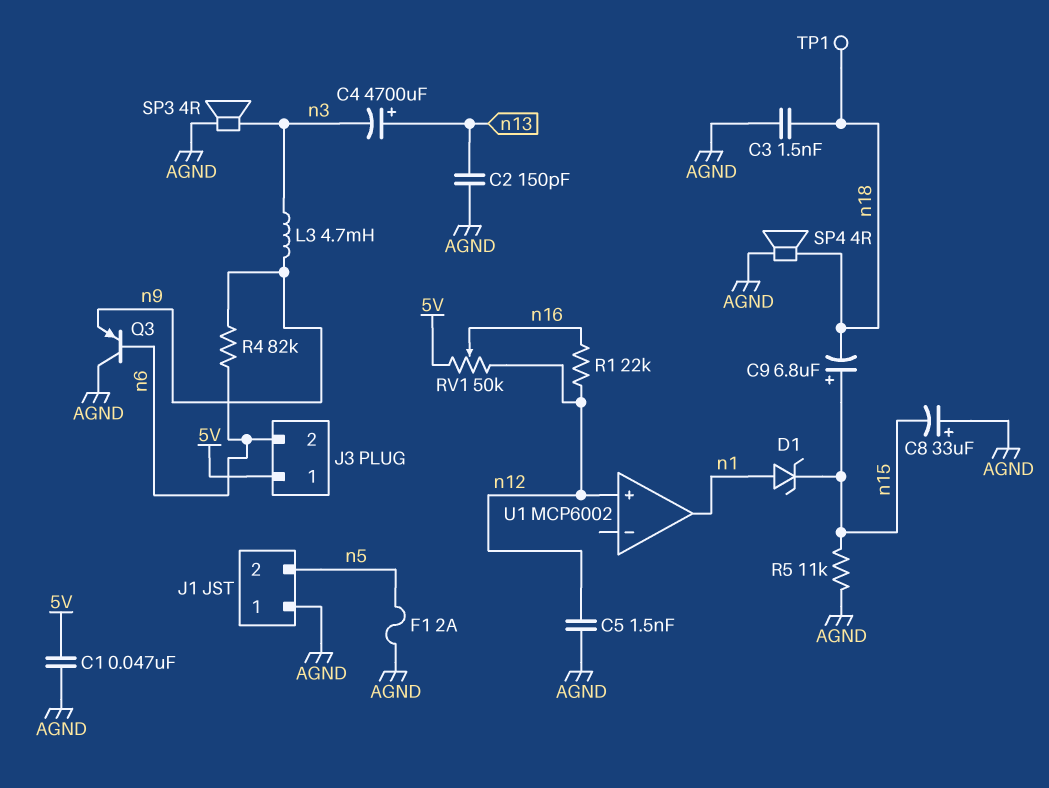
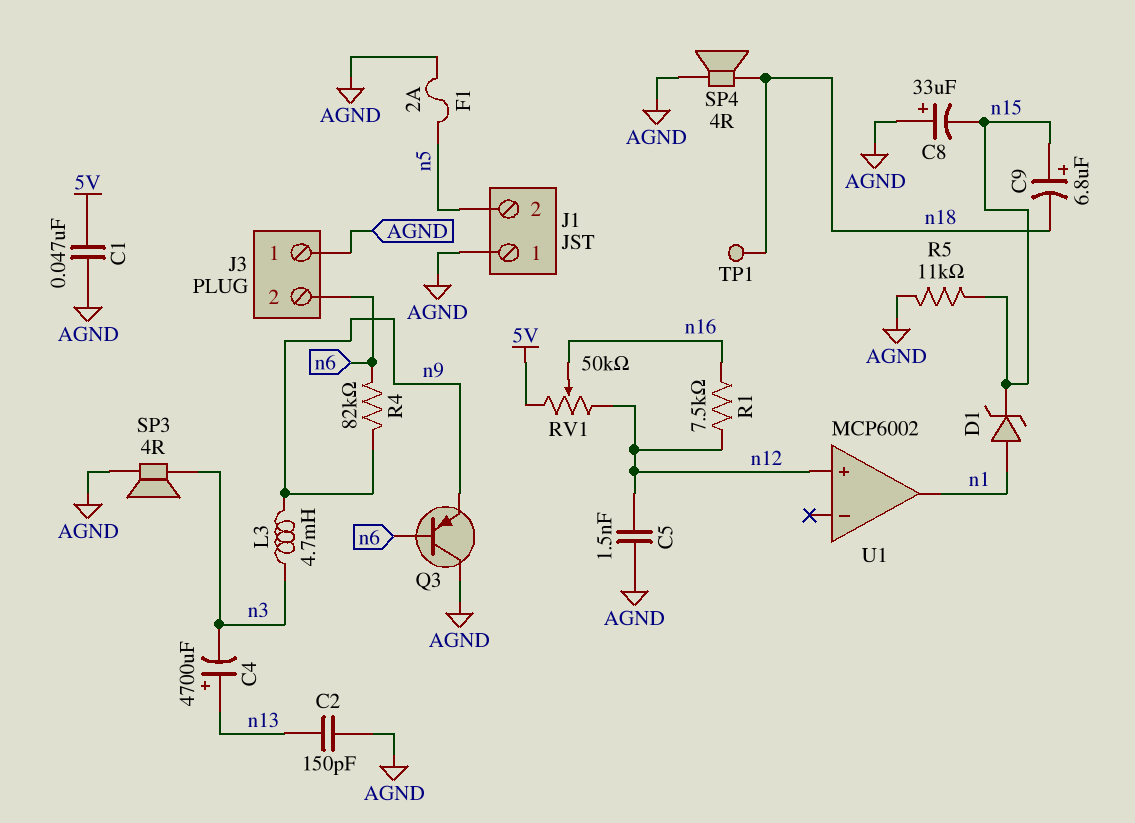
C3: 1.5nF (AGND, n18) -> none
J3 pin 1: 5V -> AGND
R1: 22k (n12, n16) -> 7.5k (n12, n16)

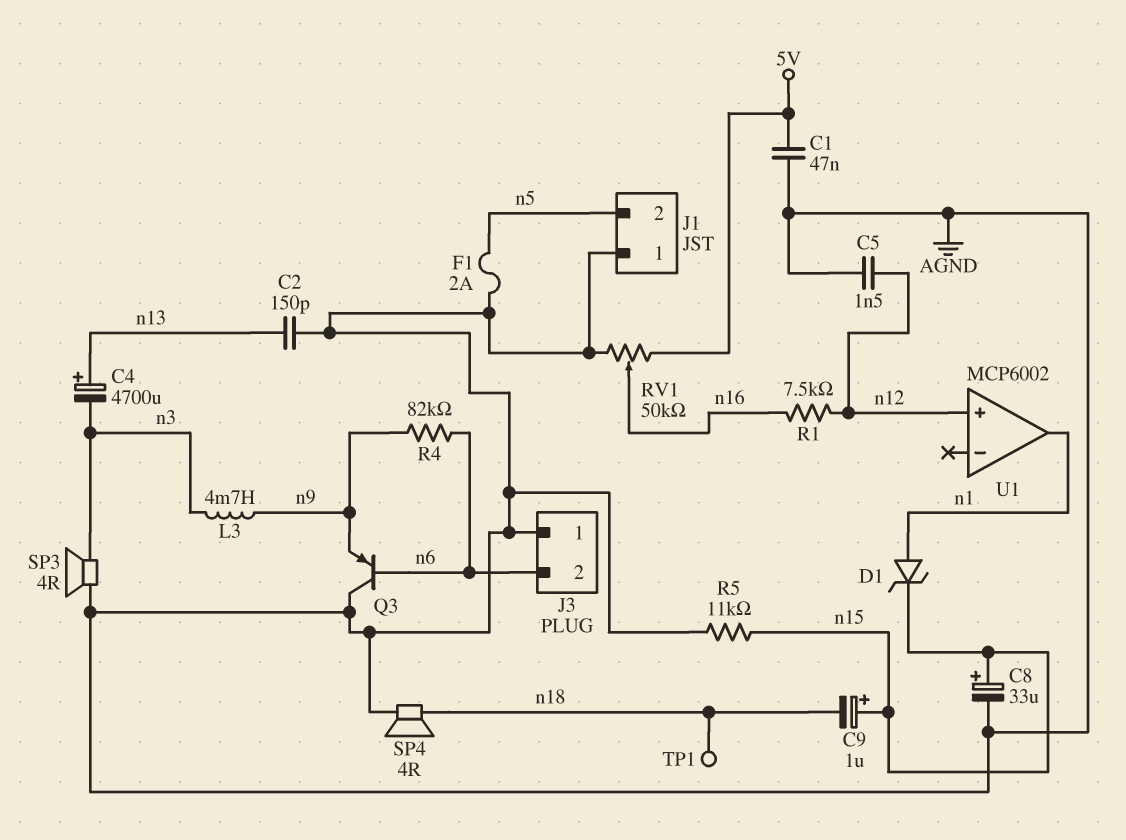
C8: 33uF (plus AGND, minus n15) -> 33uF (plus n15, minus AGND)
C9: 6.8uF (plus n15, minus n18) -> 1uF (plus n15, minus n18)
RV1: 50k (5V, n12, wiper n16) -> 50k (5V, AGND, wiper n16)

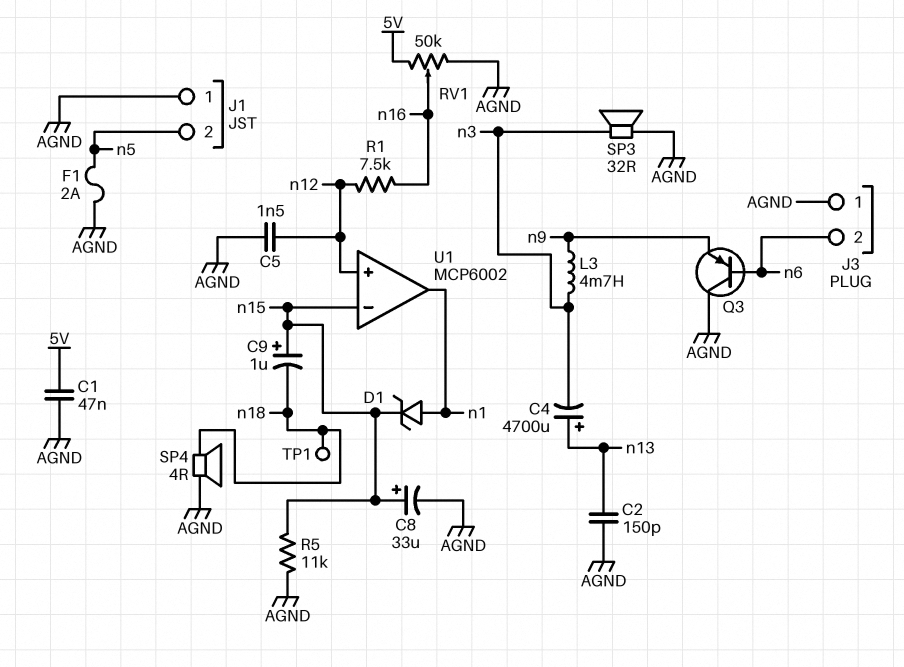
R4: 82k (n6, n9) -> none
SP3: speaker 4R (AGND, n3) -> speaker 32R (AGND, n3)
U1 pin in-: none -> n15

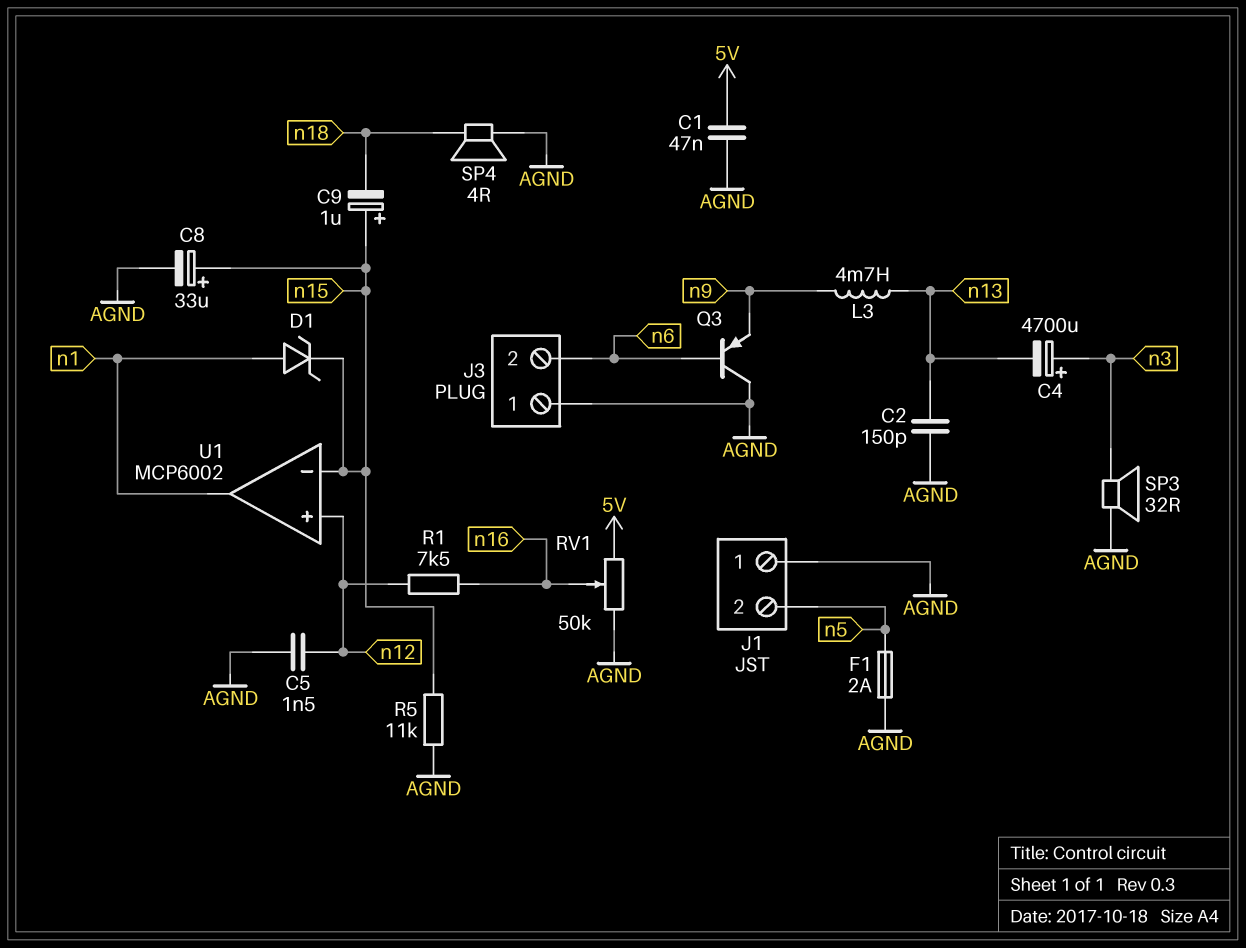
C4: 4700uF (plus n13, minus n3) -> 4700uF (plus n3, minus n13)
L3: 4.7mH (n3, n9) -> 4.7mH (n9, n13)
TP1: test point (n18) -> none

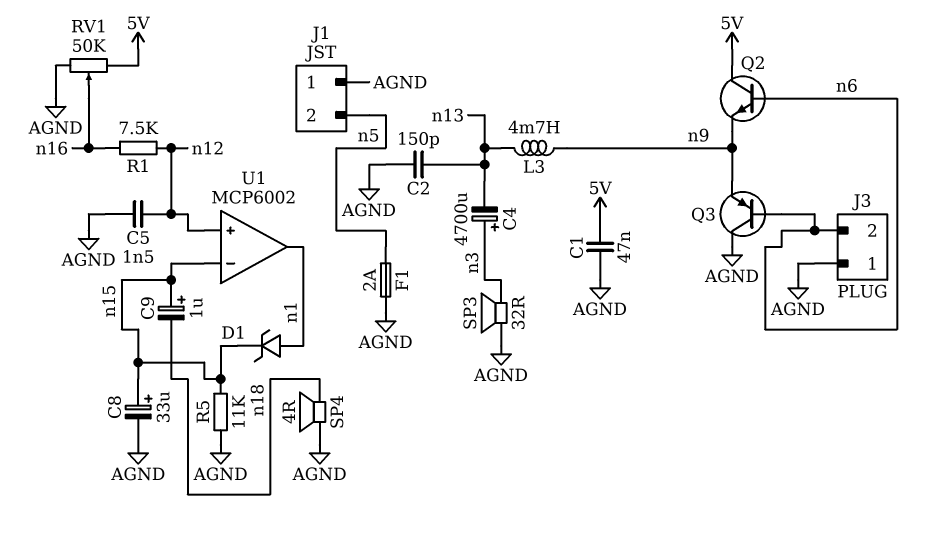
Q2: none -> NPN (B n6, C 5V, E n9)

